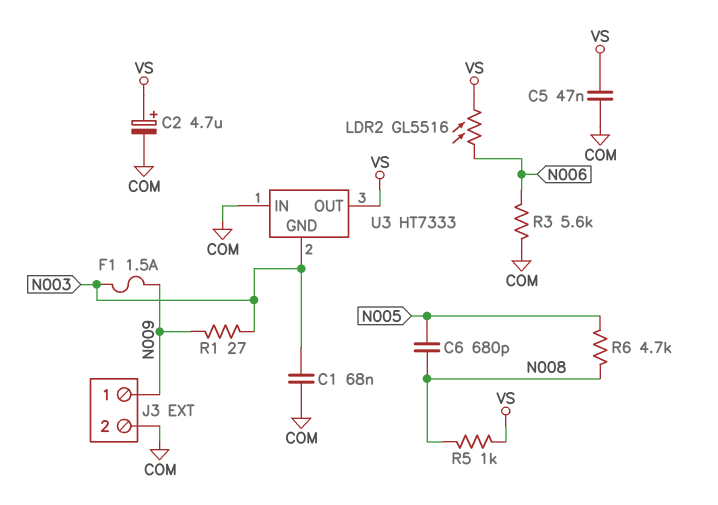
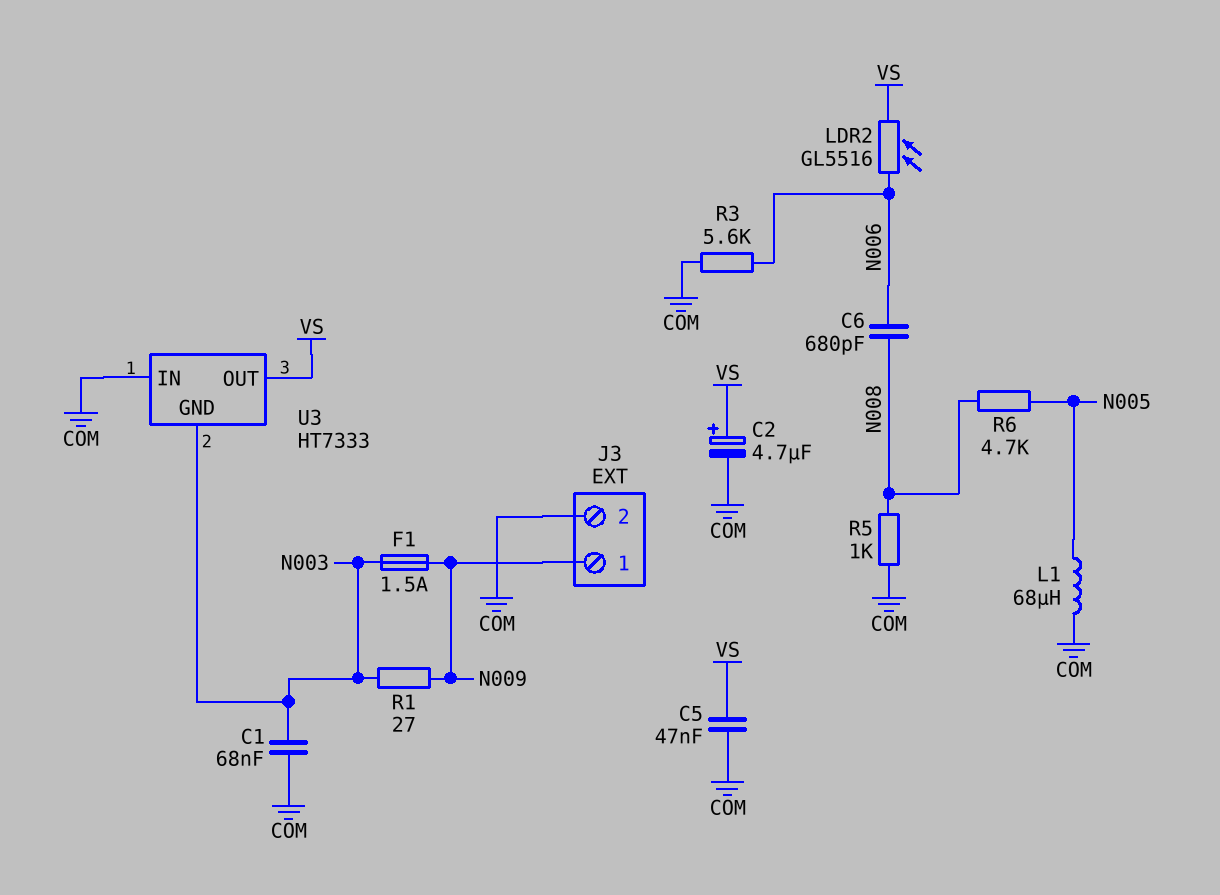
C6: 680pF (N005, N008) -> 680pF (N006, N008)
L1: none -> 68uH (COM, N005)
R5: 1k (N008, VS) -> 1k (COM, N008)

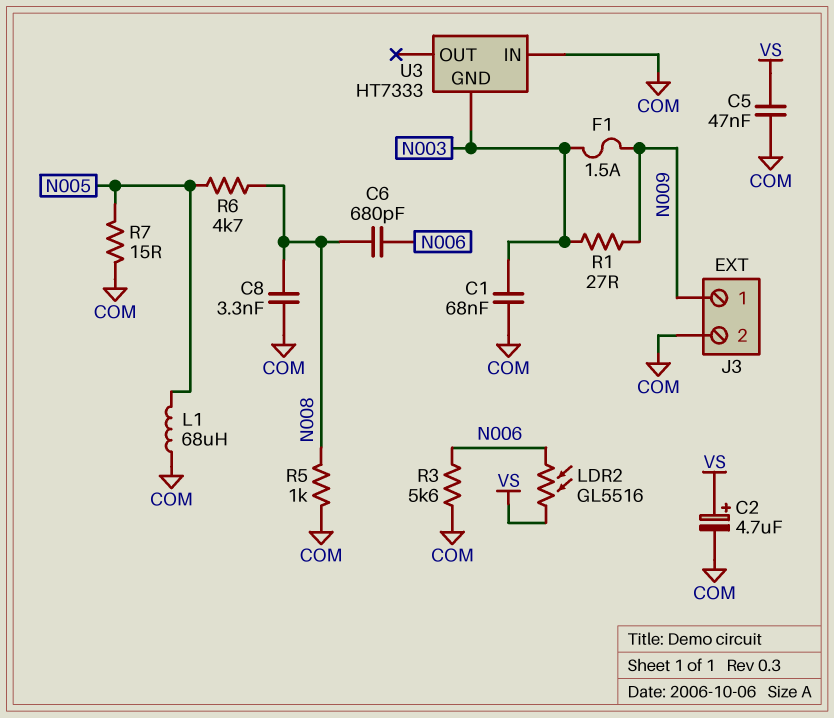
C8: none -> 3.3nF (COM, N008)
R7: none -> 15 (COM, N005)
U3 pin OUT: VS -> none

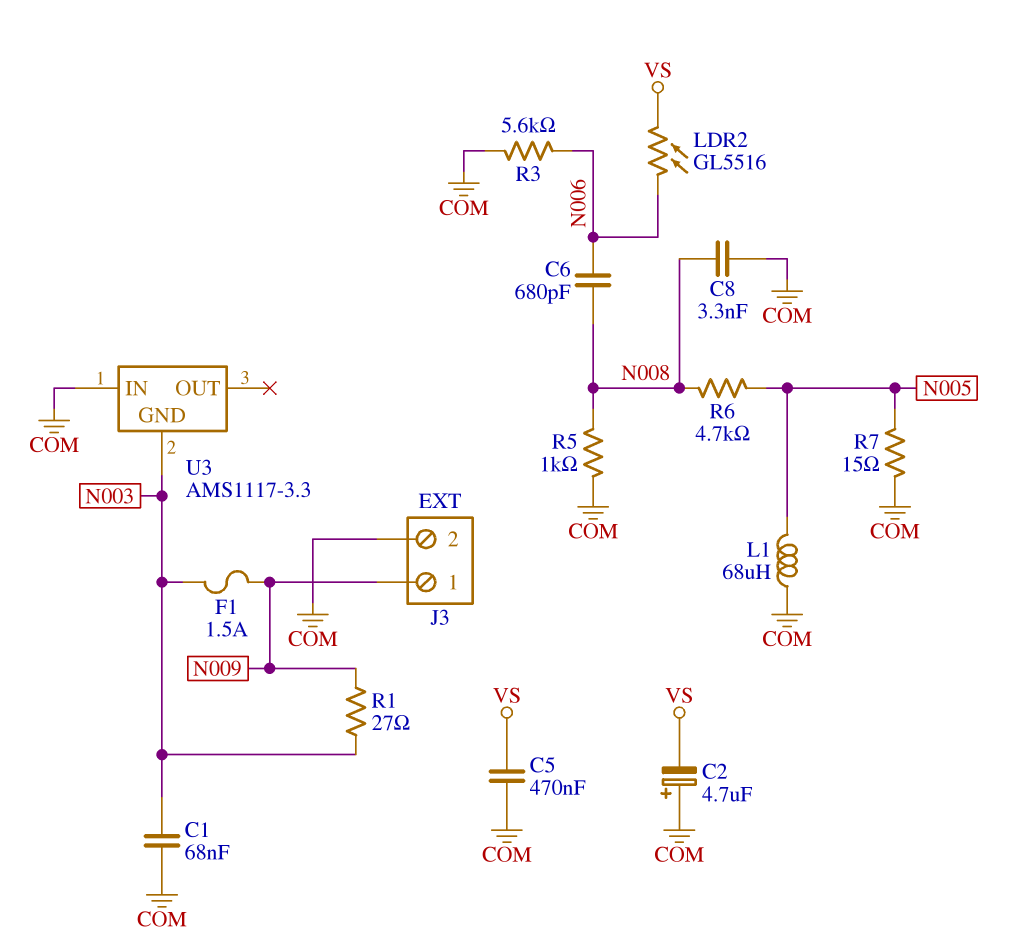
C2: 4.7uF (plus VS, minus COM) -> 4.7uF (plus COM, minus VS)
C5: 47nF (COM, VS) -> 470nF (COM, VS)
U3: HT7333 -> AMS1117-3.3

